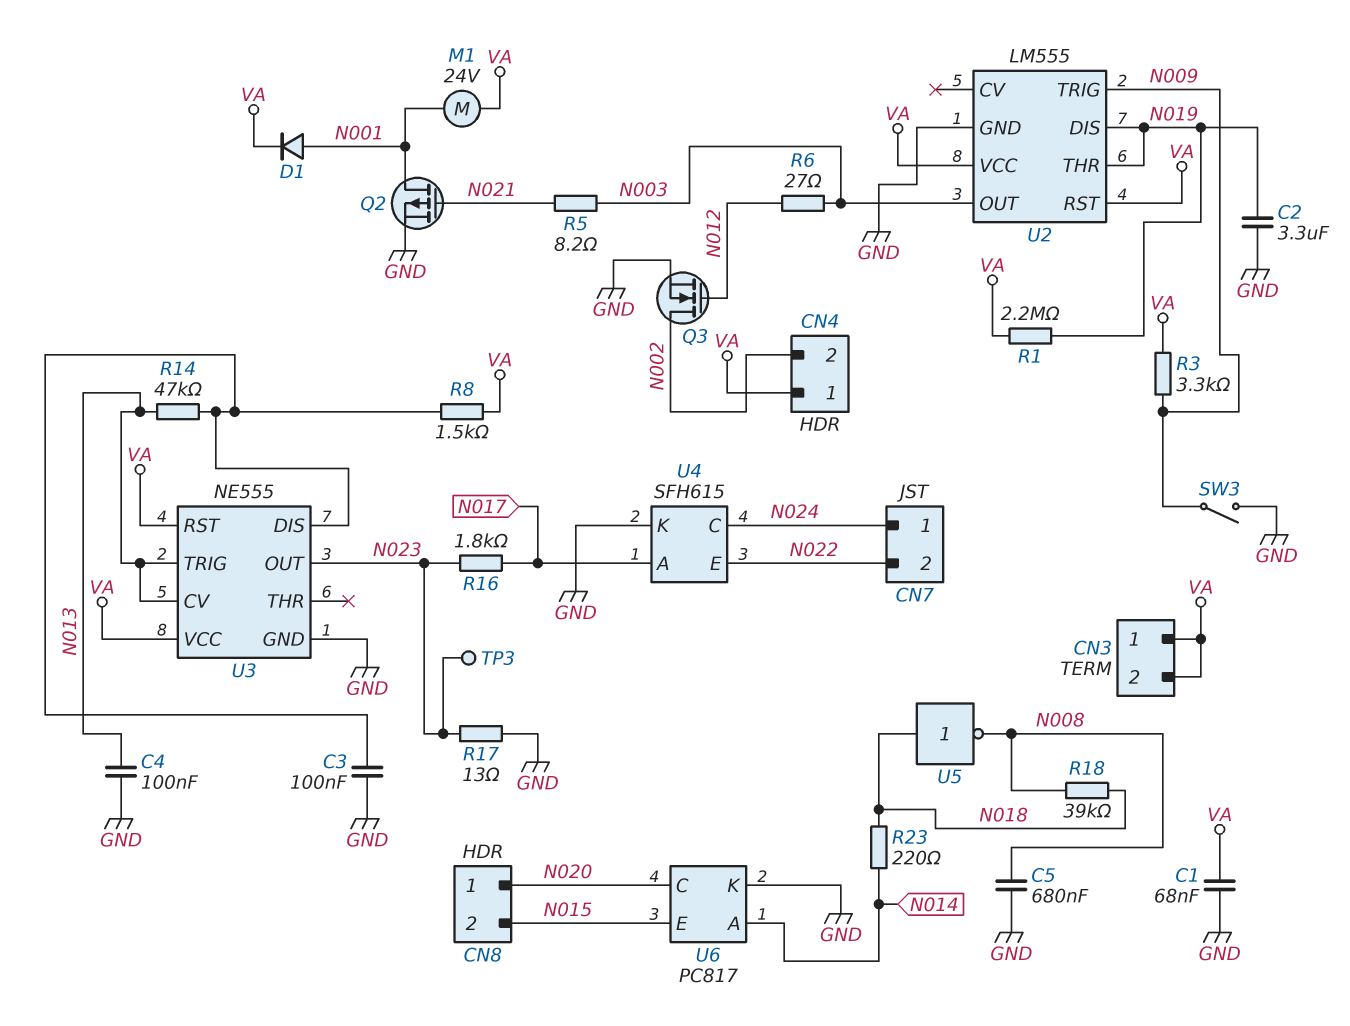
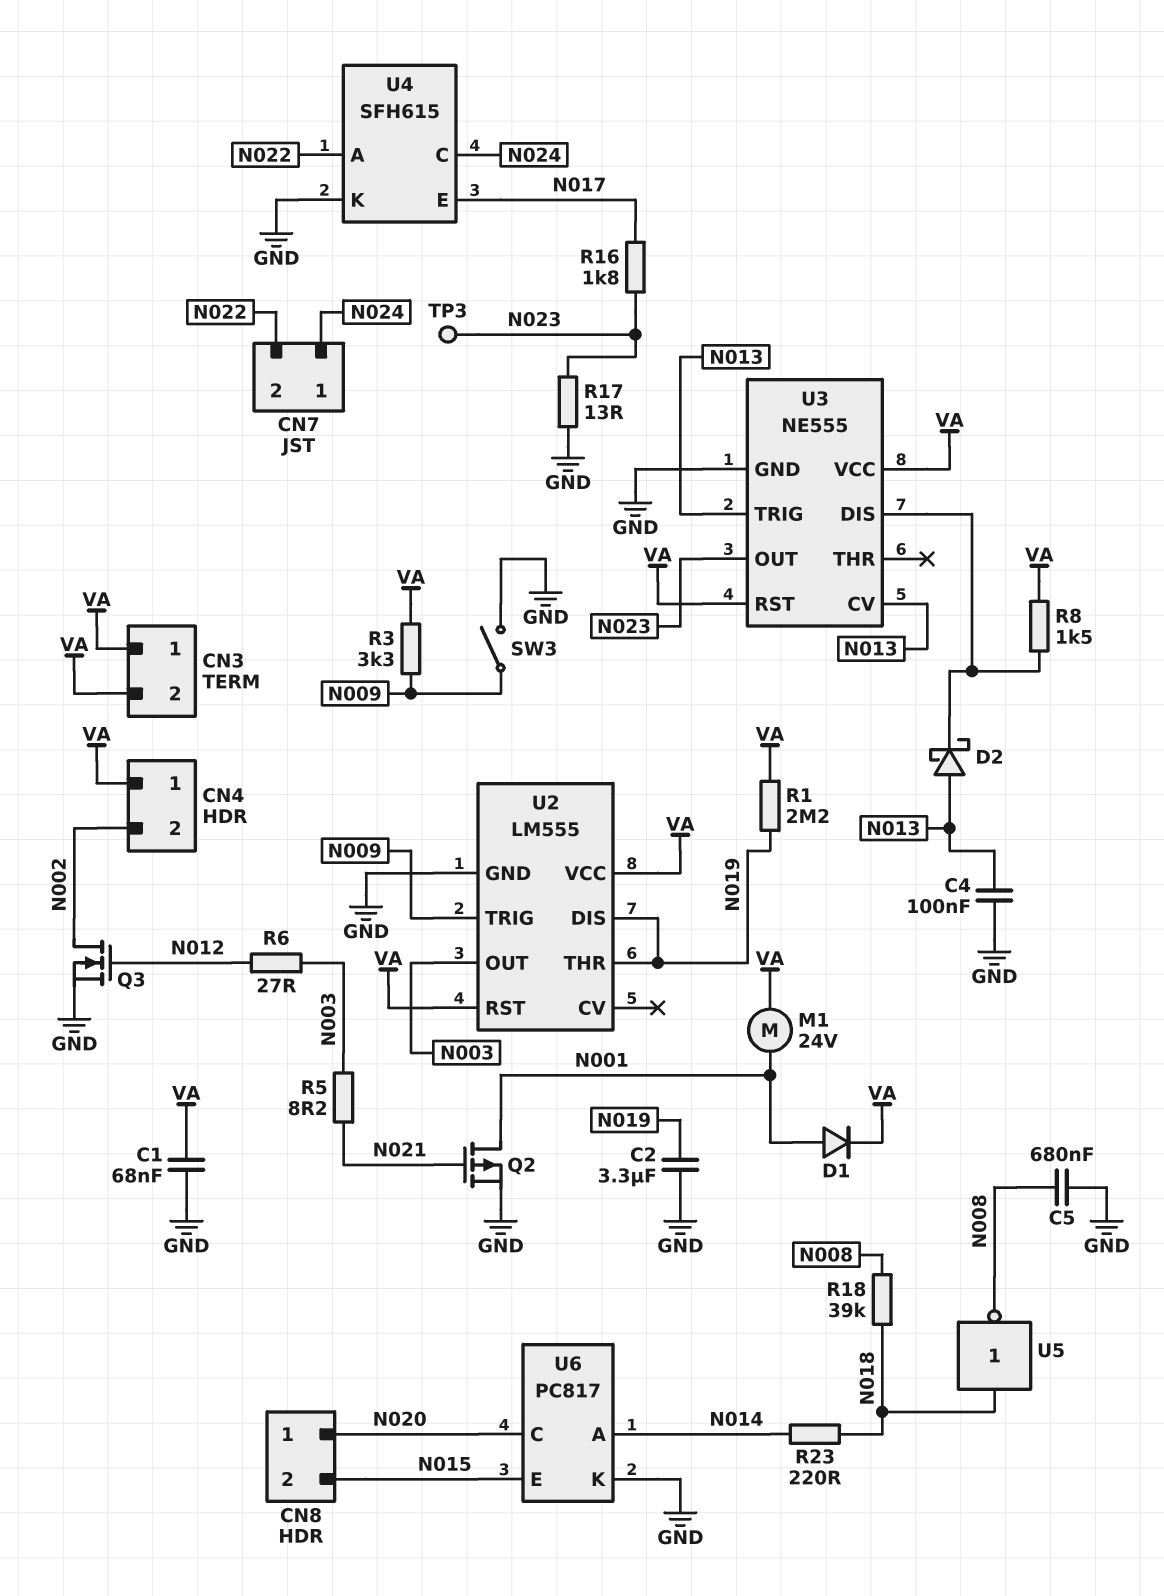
C3: 100nF (GND, U3/DIS) -> none
D2: none -> schottky (A N013, K U3/DIS)
R14: 47k (N013, U3/DIS) -> none
U4 pin A: N017 -> N022
U4 pin E: N022 -> N017

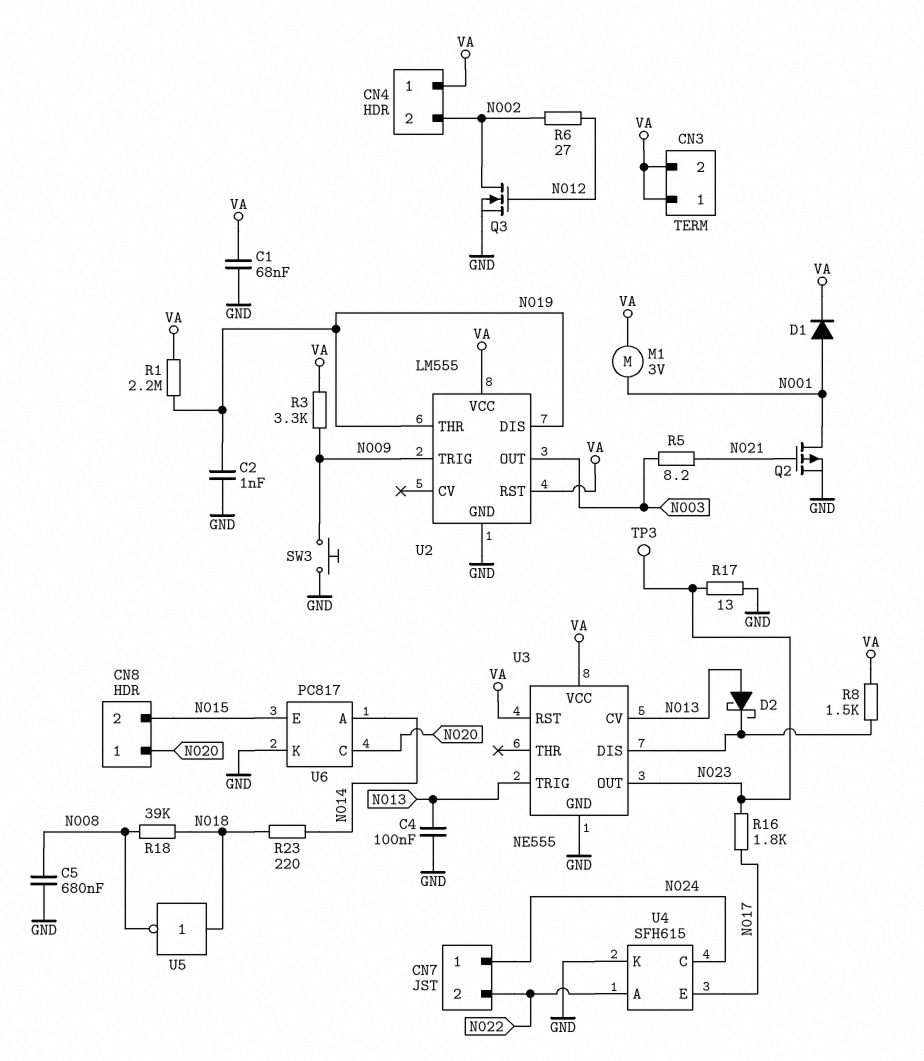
C2: 3.3uF (GND, N019) -> 1nF (GND, N019)
M1: motor 24V (N001, VA) -> motor 3V (N001, VA)
R6: 27 (N003, N012) -> 27 (N002, N012)
SW3: switch (GND, N009) -> button (GND, N009)

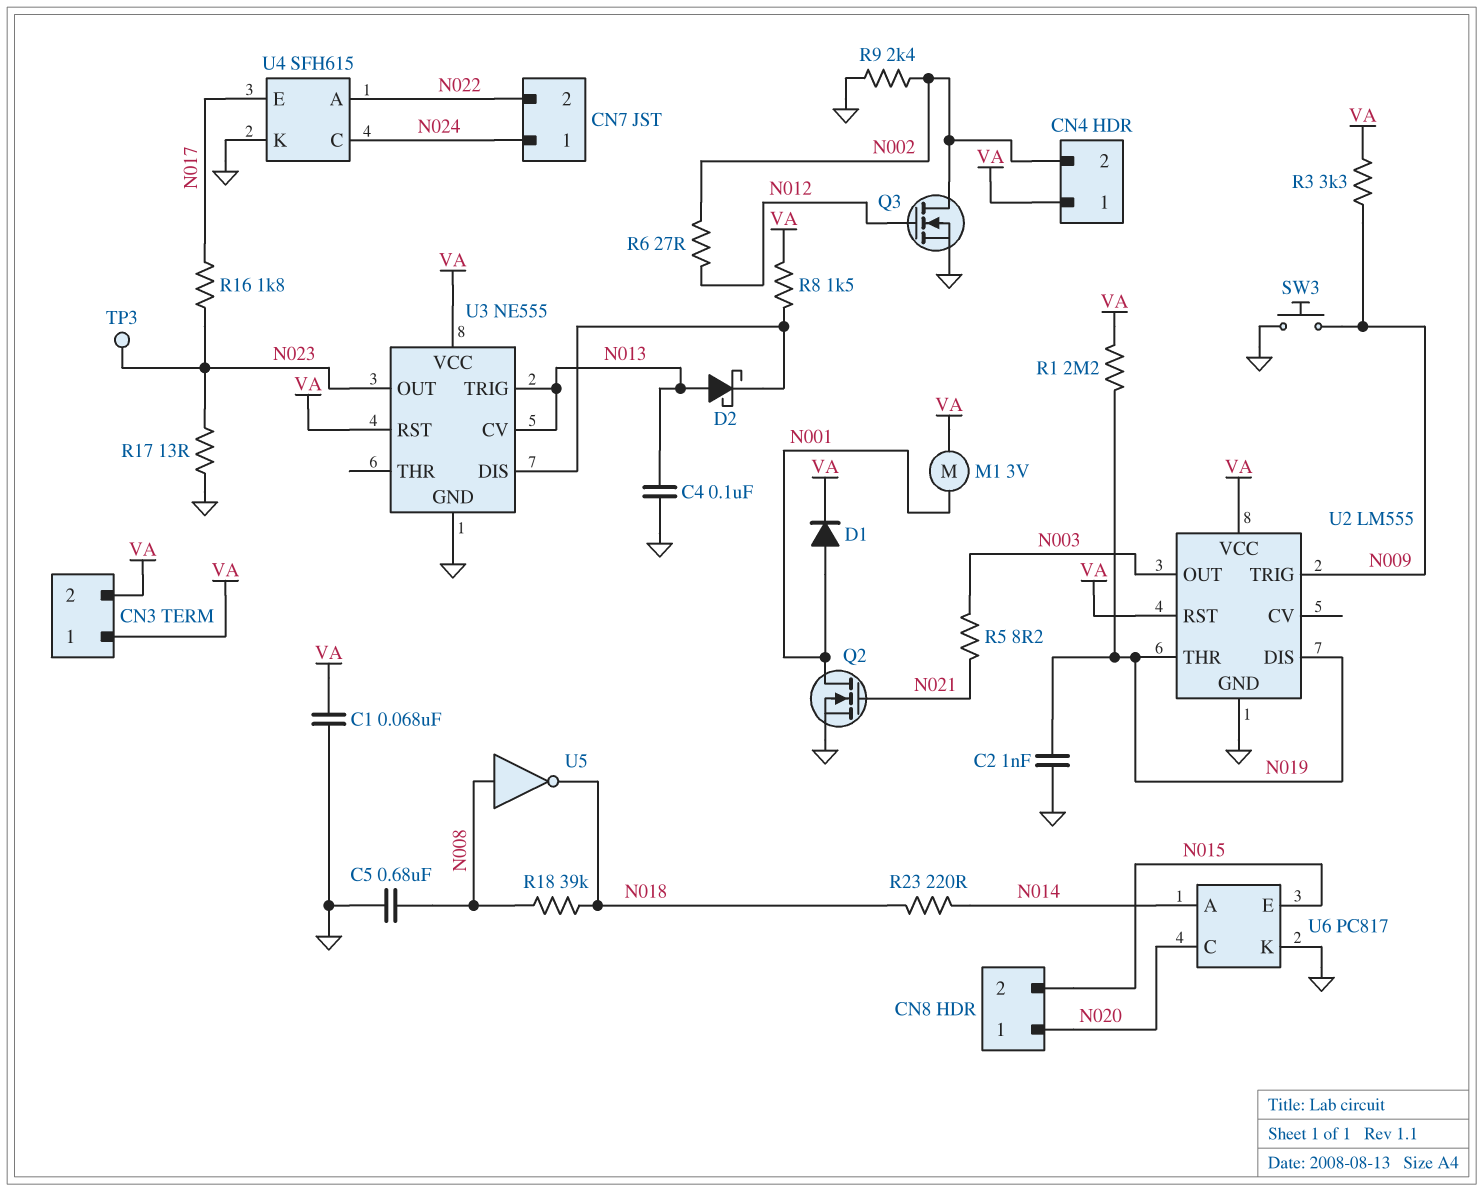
Q2: PMOS (G N021, D N001, S GND) -> NMOS (G N021, D N001, S GND)
R9: none -> 2.4k (GND, N002)
U5: NOT (in N018, out N008) -> NOT (in N008, out N018)

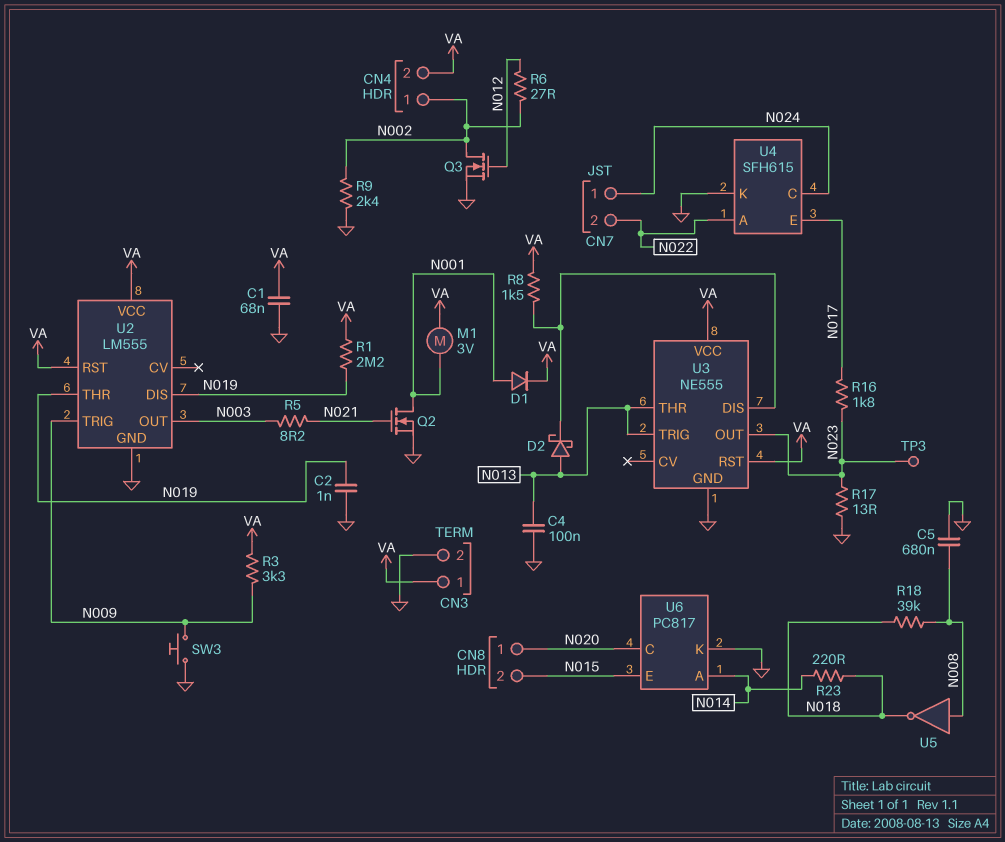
CN3 pin 2: VA -> GND
CN4 pin 1: VA -> N002
CN4 pin 2: N002 -> VA
U3 pin CV: N013 -> none
U3 pin THR: none -> N013

